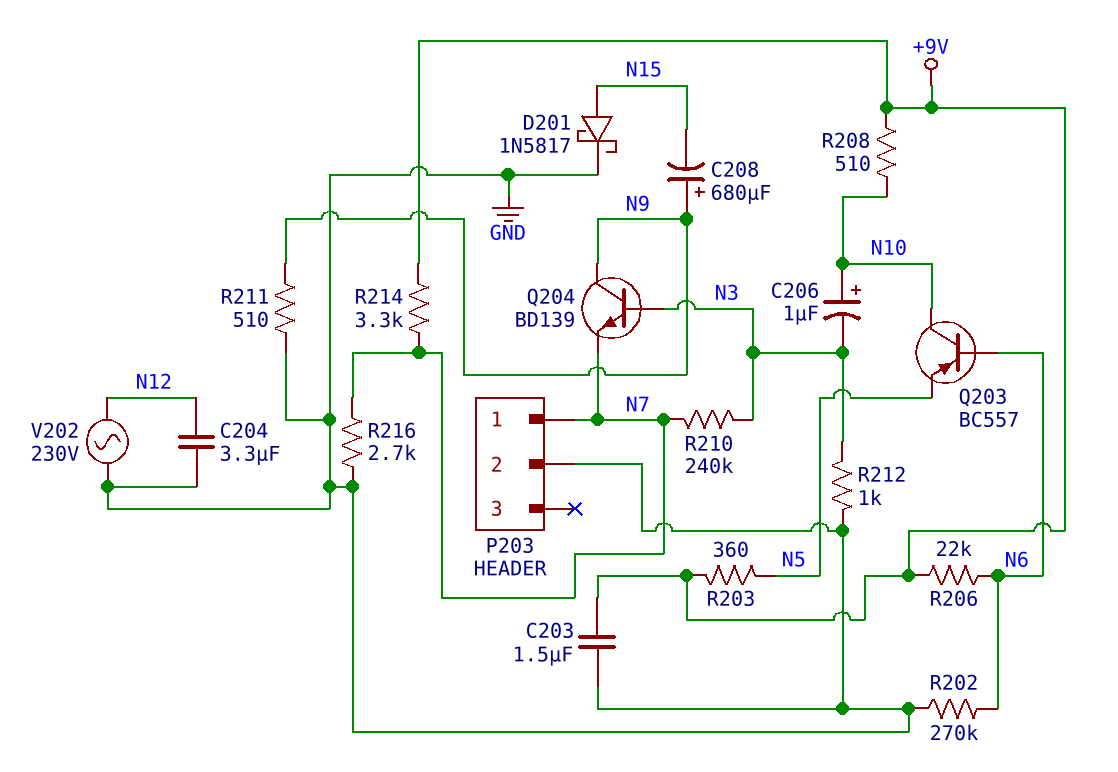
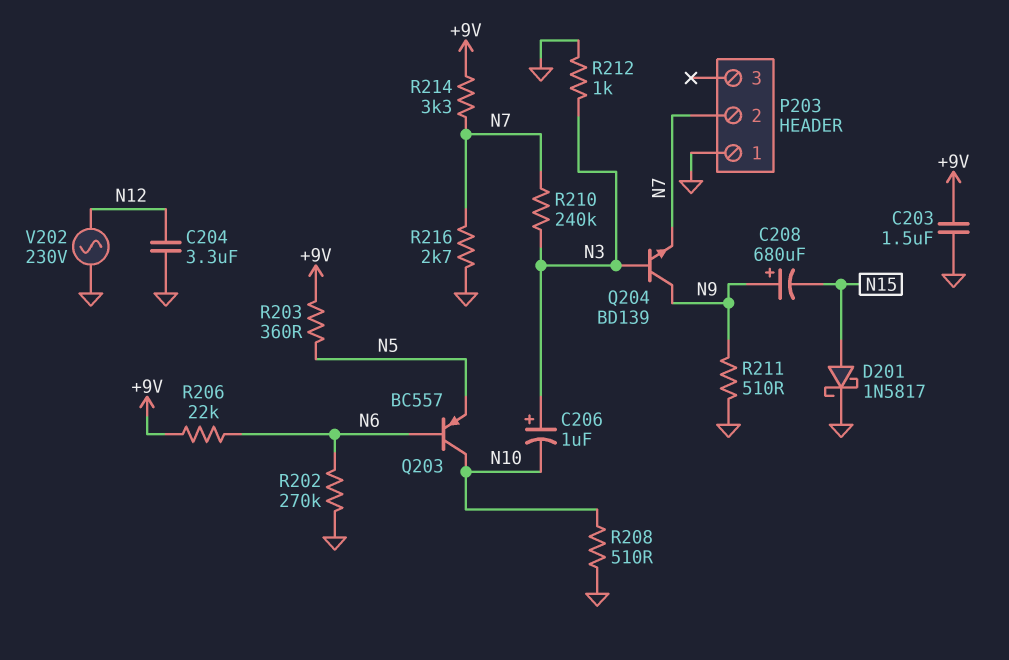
C206: 1uF (plus N10, minus N3) -> 1uF (plus N3, minus N10)
P203 pin 1: N7 -> GND
P203 pin 2: GND -> N7
R208: 510 (+9V, N10) -> 510 (GND, N10)

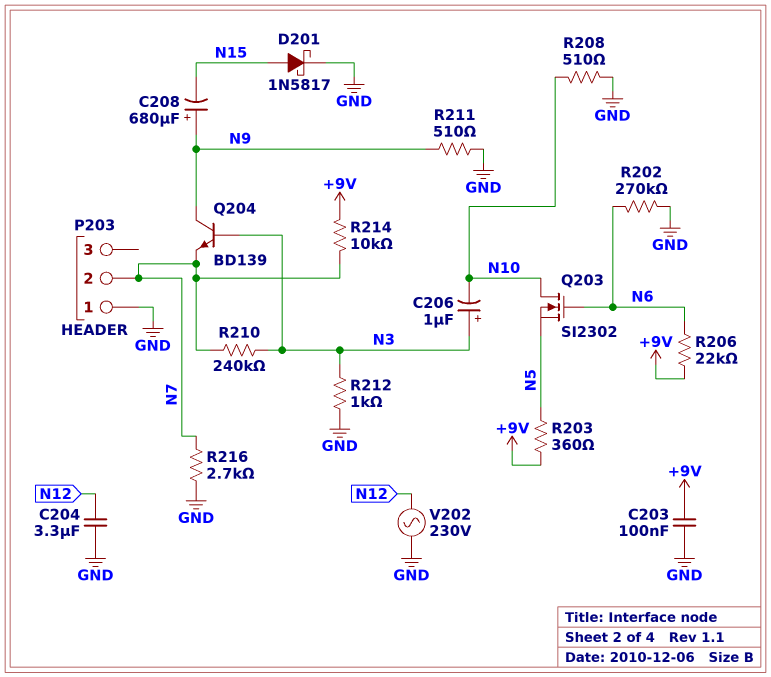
C203: 1.5uF (+9V, GND) -> 100nF (+9V, GND)
Q203: PNP BC557 (B N6, C N10, E N5) -> NMOS SI2302 (G N6, D N10, S N5)
R214: 3.3k (+9V, N7) -> 10k (+9V, N7)

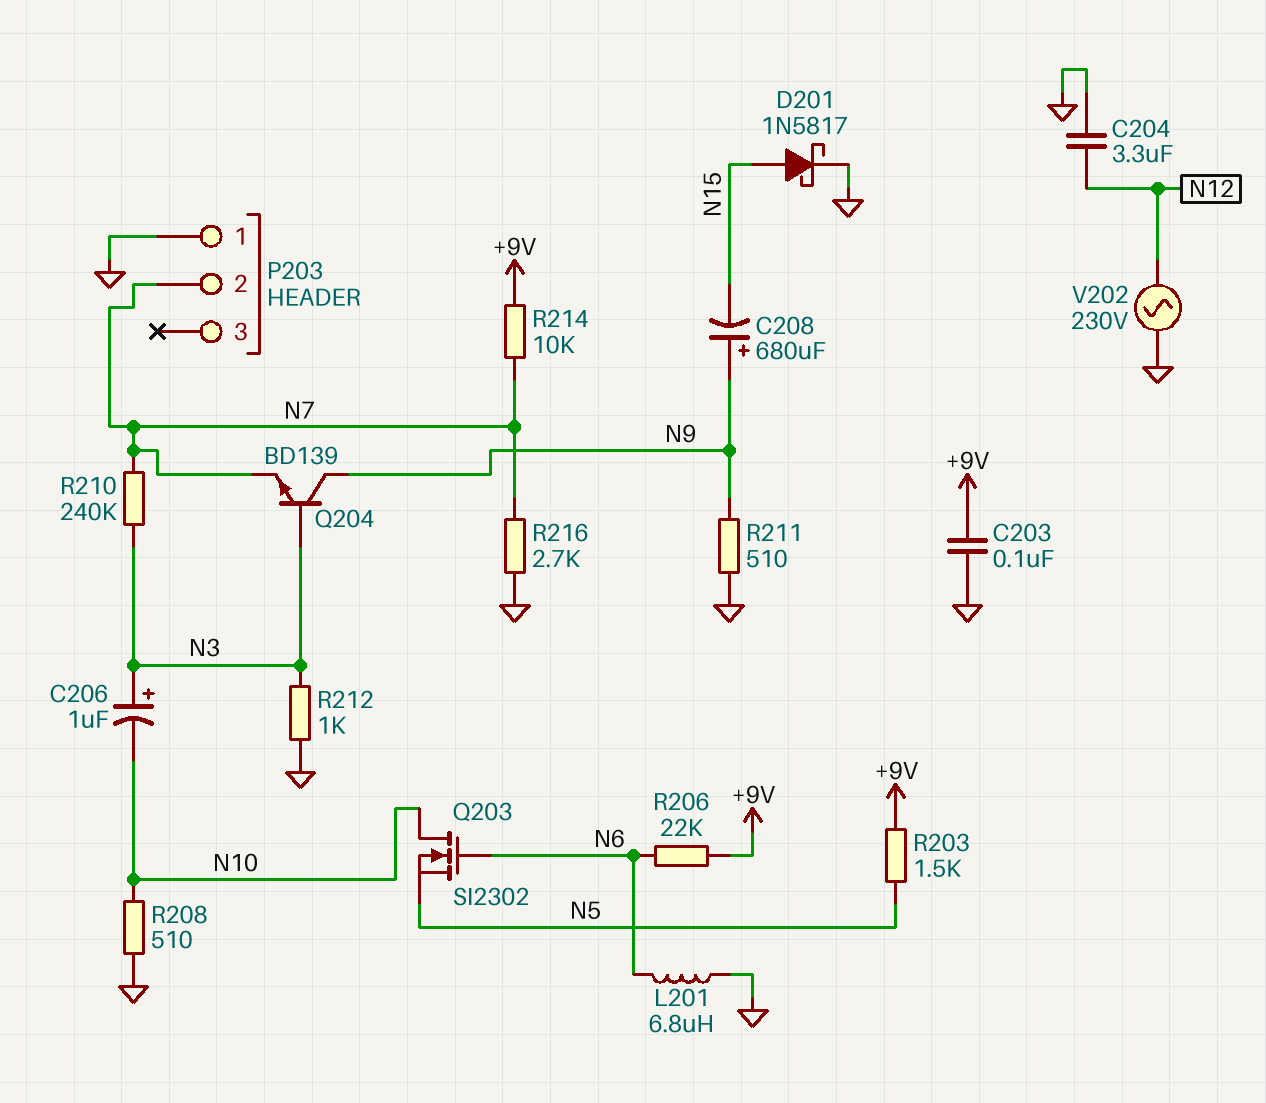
L201: none -> 6.8uH (GND, N6)
R202: 270k (GND, N6) -> none
R203: 360 (+9V, N5) -> 1.5k (+9V, N5)

